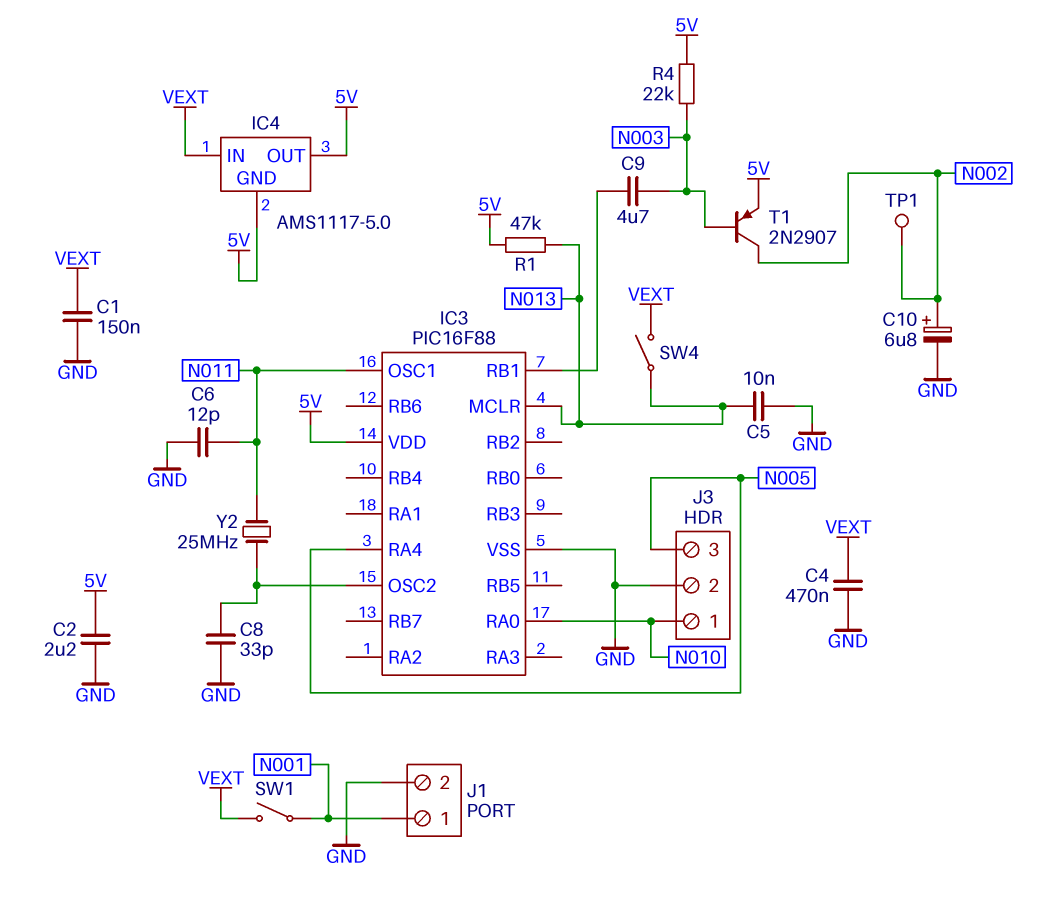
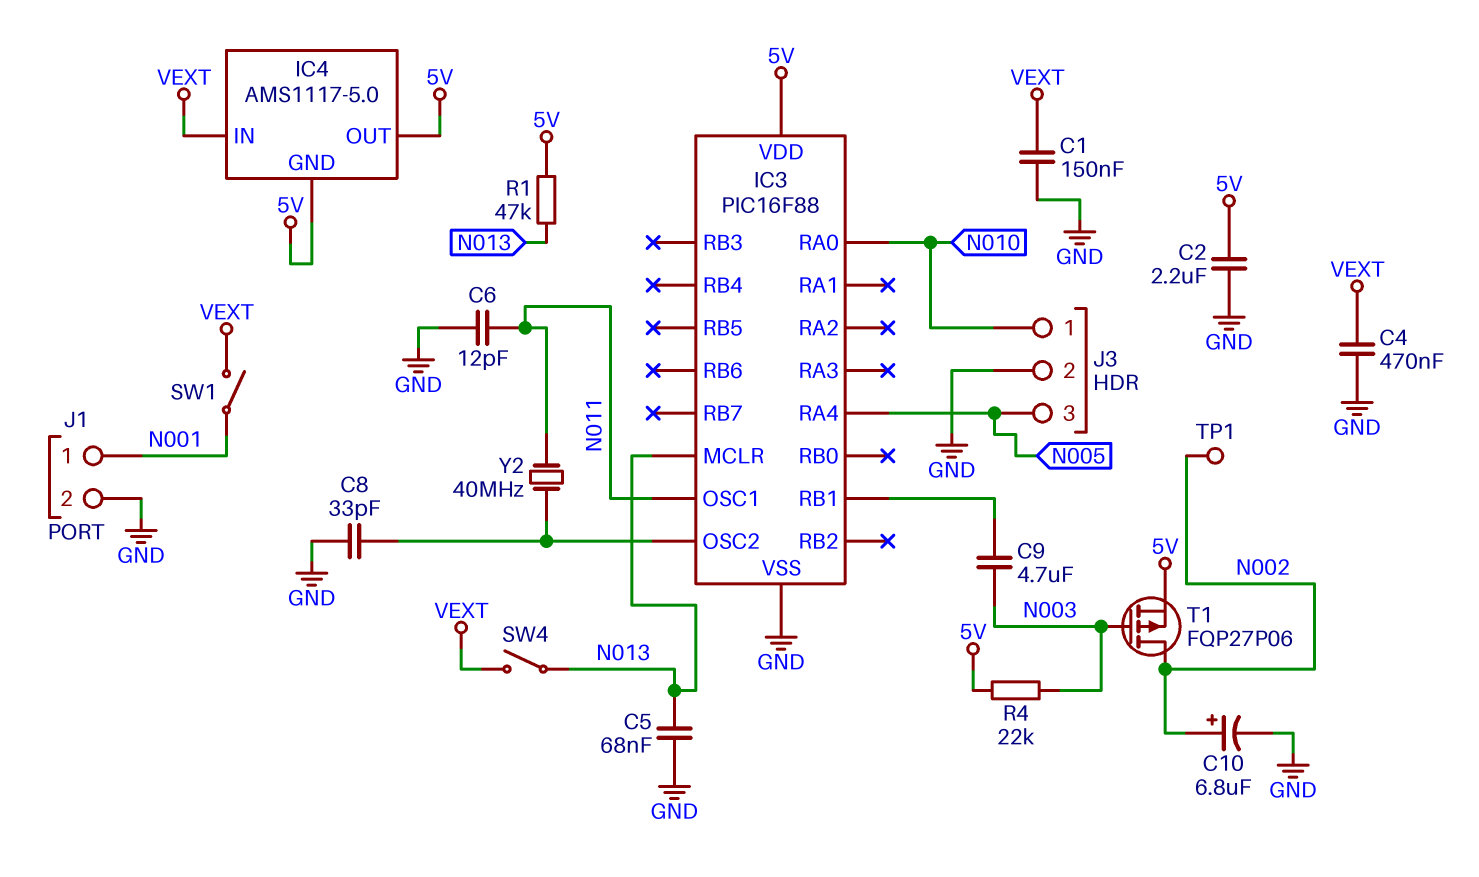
C5: 10nF (GND, N013) -> 68nF (GND, N013)
T1: PNP 2N2907 (B N003, C N002, E 5V) -> PMOS FQP27P06 (G N003, D N002, S 5V)
Y2: 25MHz (IC3/OSC2, N011) -> 40MHz (IC3/OSC2, N011)

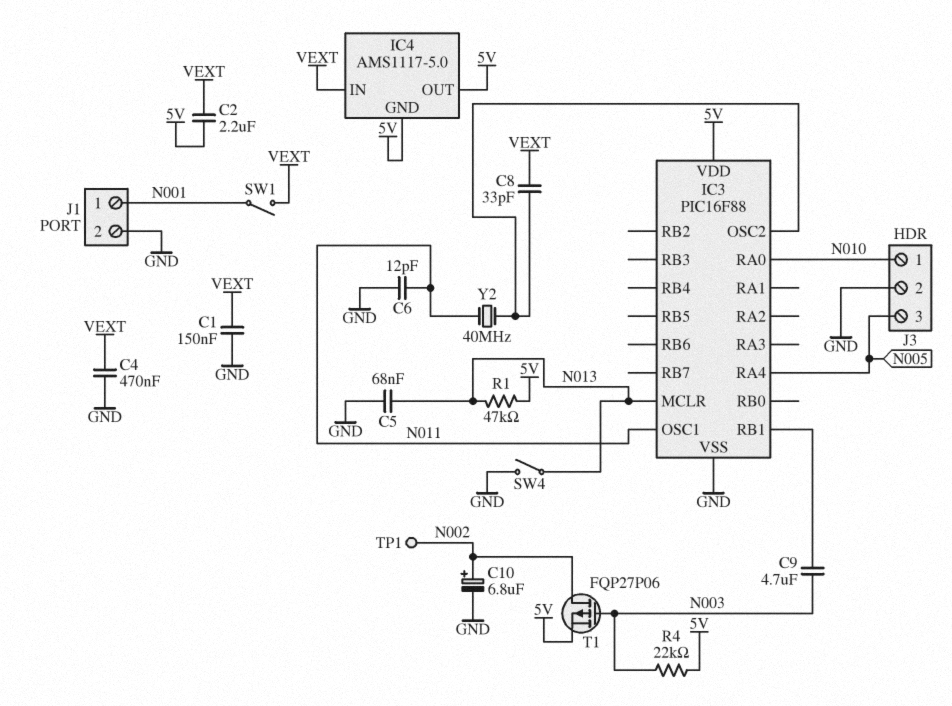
C2: 2.2uF (5V, GND) -> 2.2uF (5V, VEXT)
C8: 33pF (GND, IC3/OSC2) -> 33pF (IC3/OSC2, VEXT)
SW4: switch (N013, VEXT) -> switch (GND, N013)

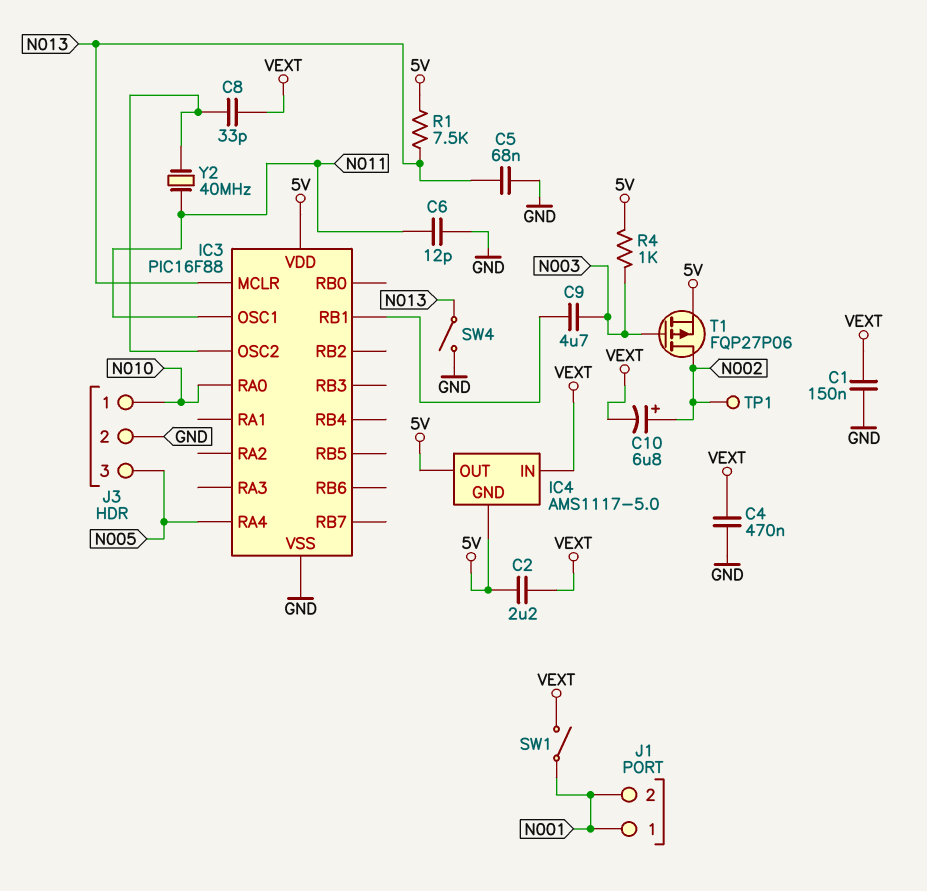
C10: 6.8uF (plus N002, minus GND) -> 6.8uF (plus N002, minus VEXT)
J1 pin 2: GND -> N001
R1: 47k (5V, N013) -> 7.5k (5V, N013)
R4: 22k (5V, N003) -> 1k (5V, N003)

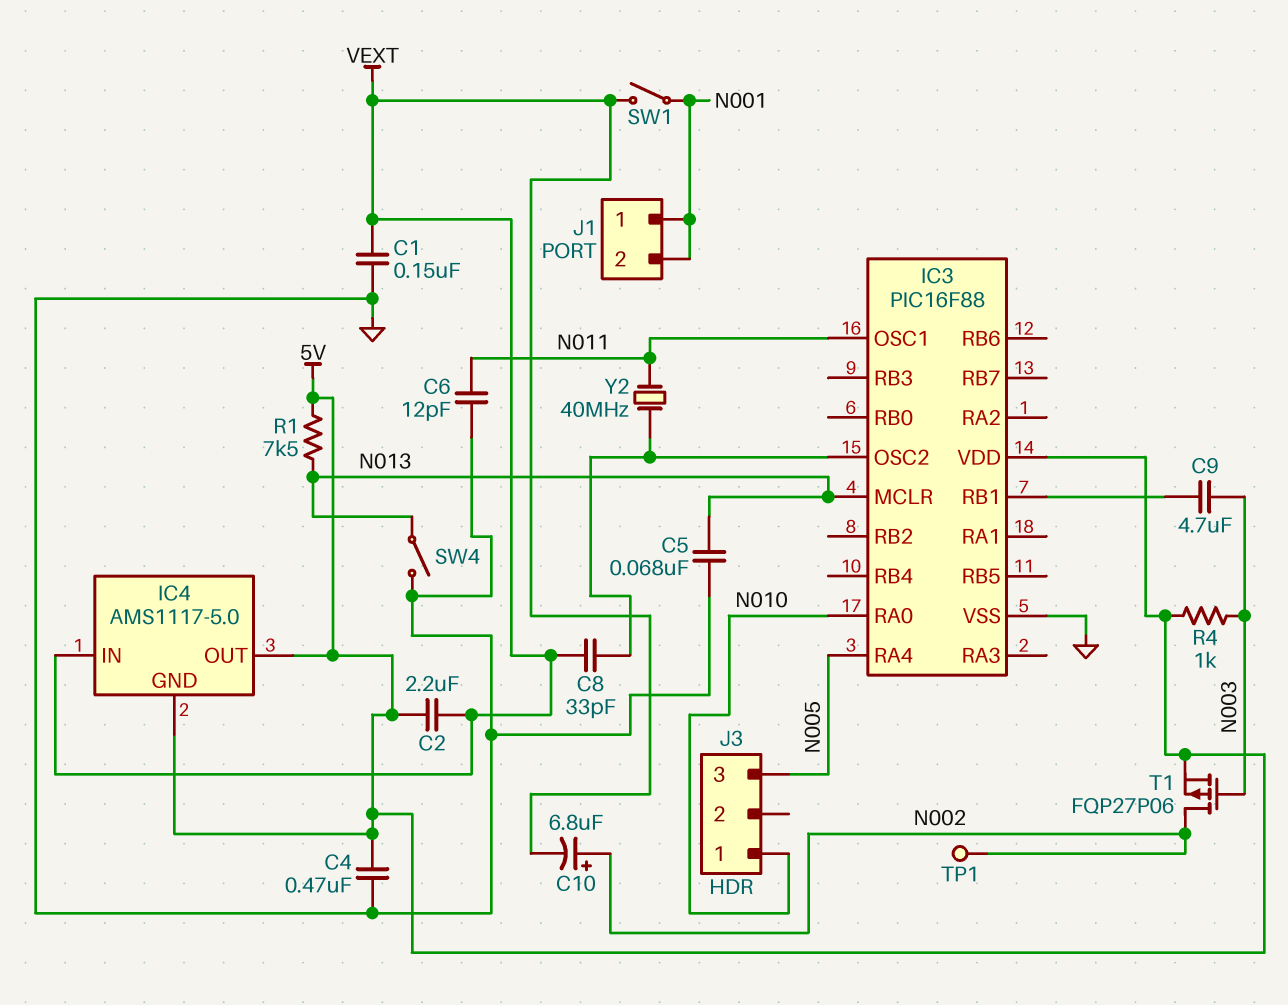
C4: 470nF (GND, VEXT) -> 470nF (5V, GND)
J3 pin 2: GND -> none

